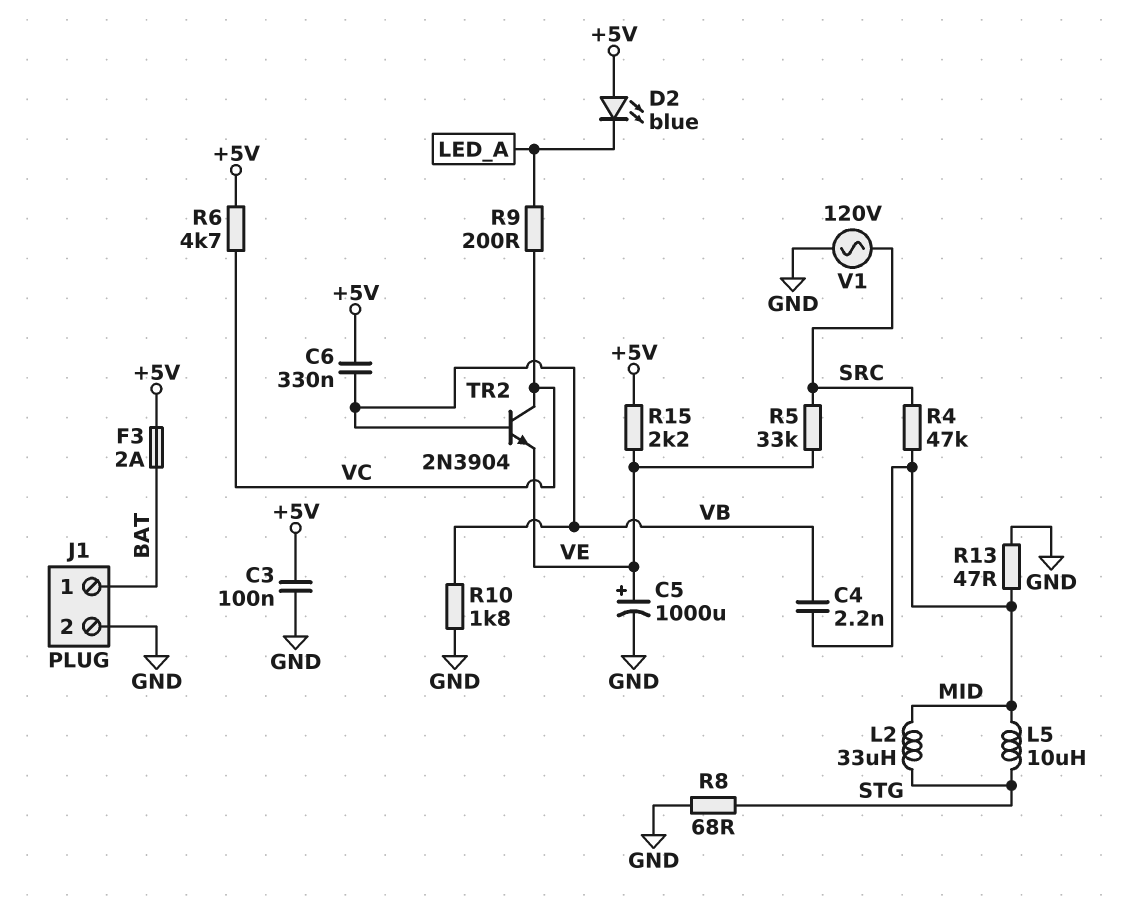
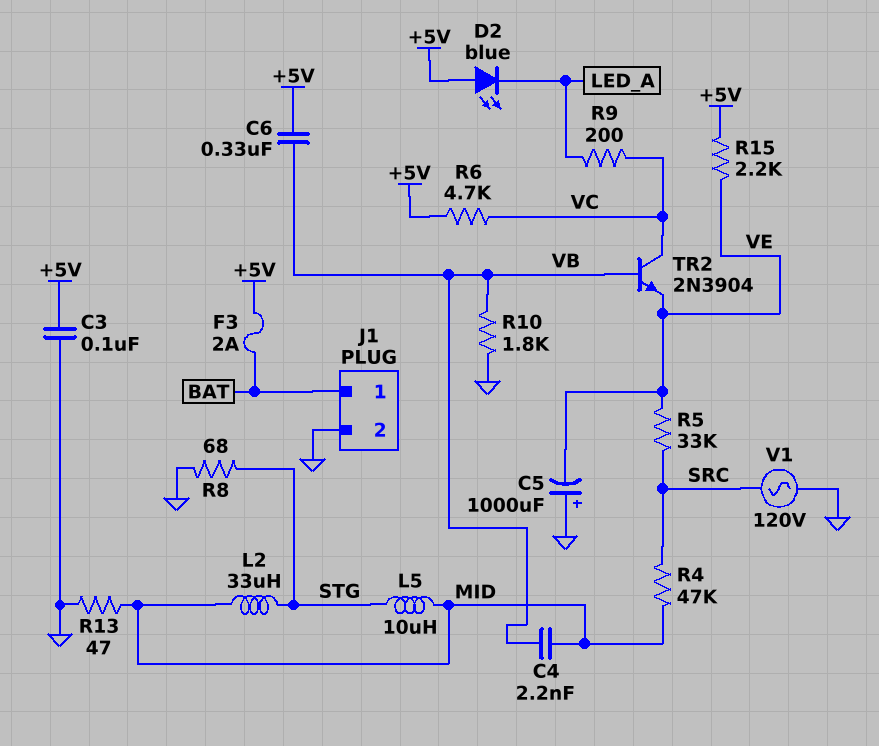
C5: 1000uF (plus VE, minus GND) -> 1000uF (plus GND, minus VE)

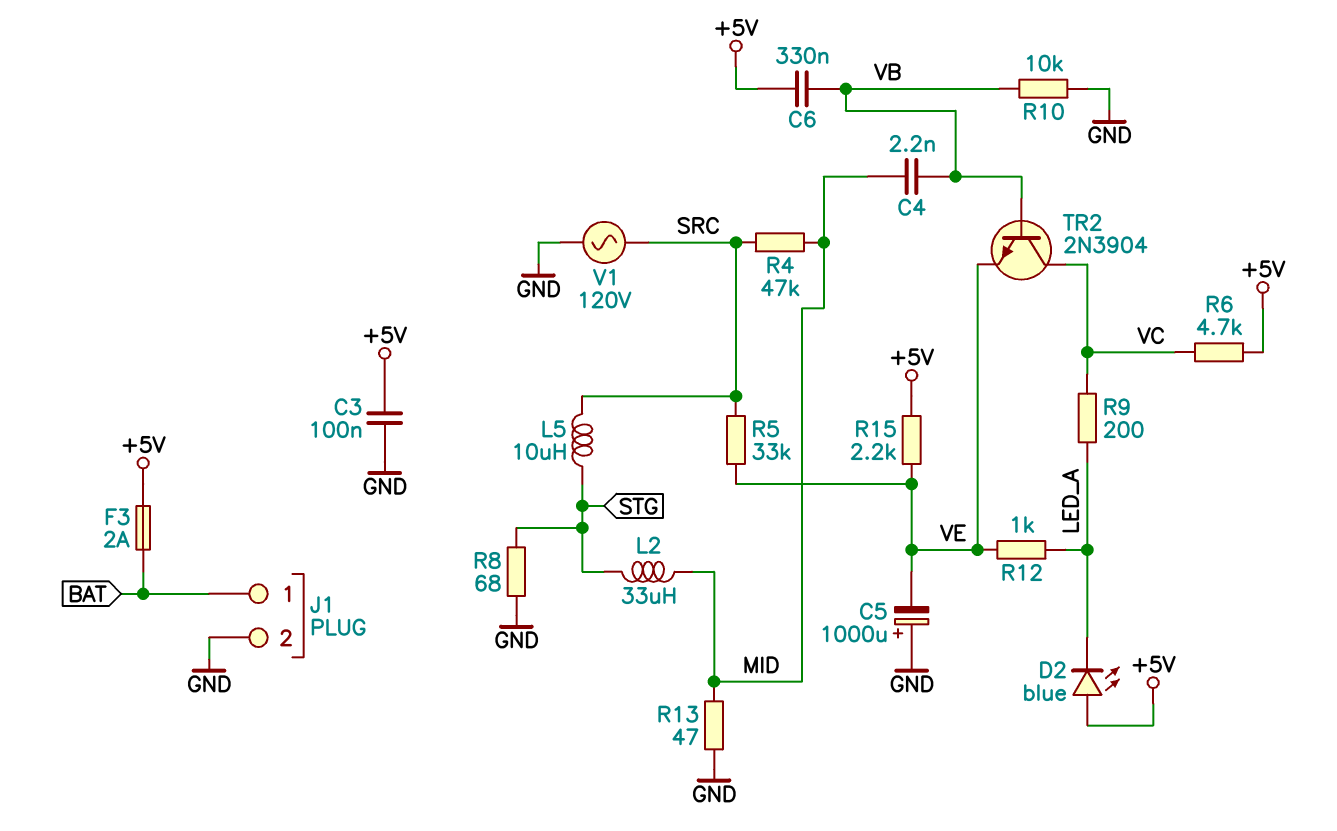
L5: 10uH (MID, STG) -> 10uH (SRC, STG)
R10: 1.8k (GND, VB) -> 10k (GND, VB)
R12: none -> 1k (LED_A, VE)

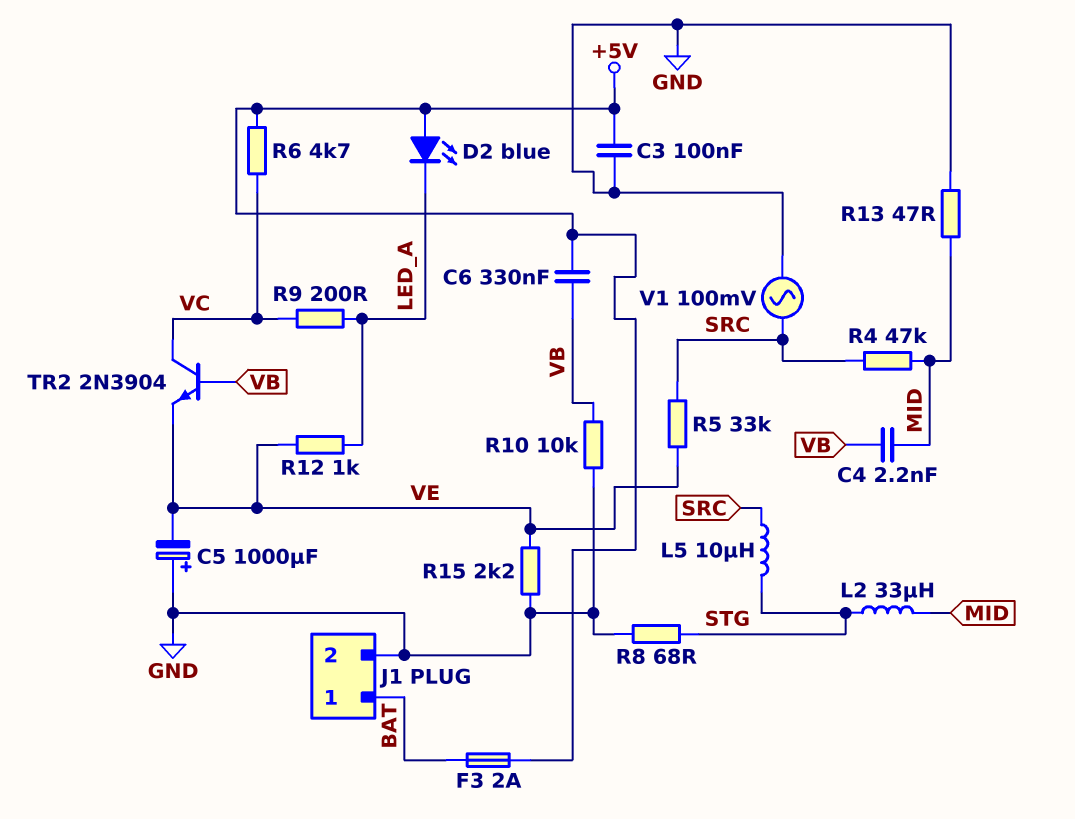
R15: 2.2k (+5V, VE) -> 2.2k (GND, VE)
V1: AC 120V (GND, SRC) -> AC 100mV (GND, SRC)

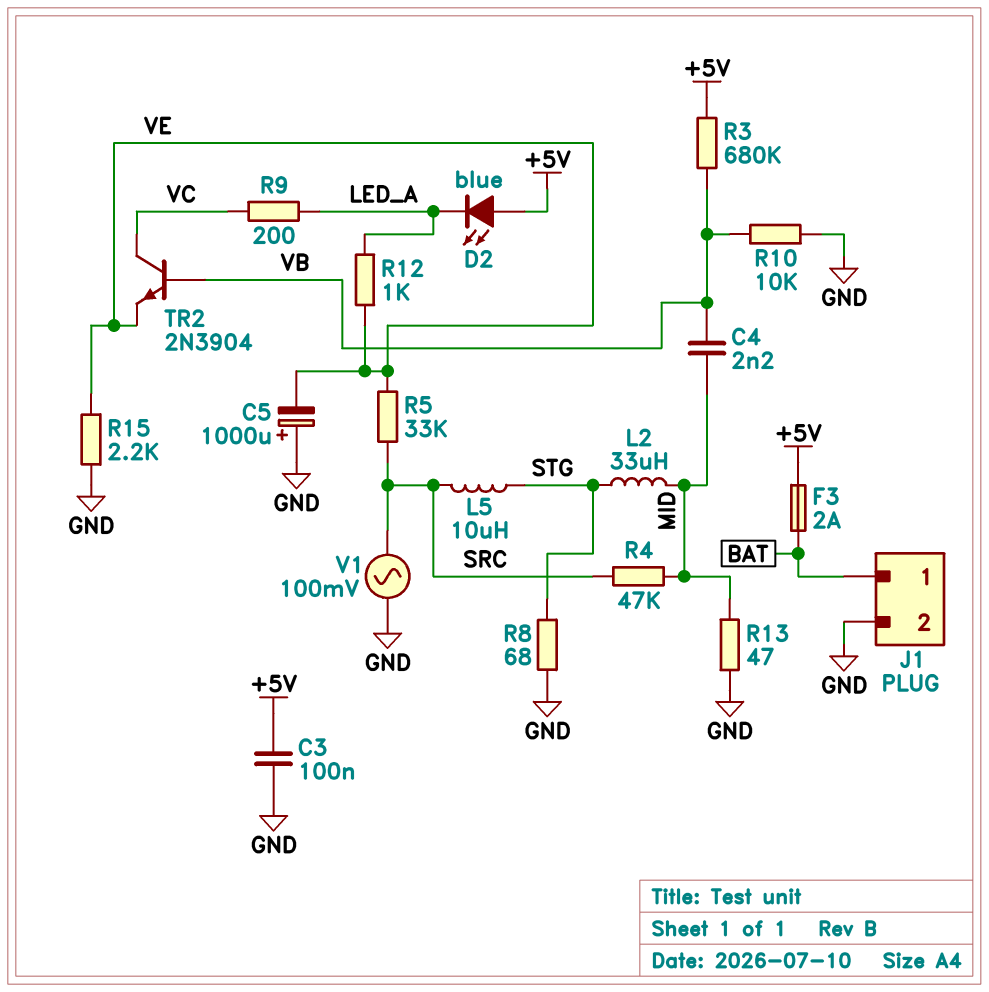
C6: 330nF (+5V, VB) -> none
R3: none -> 680k (+5V, VB)
R6: 4.7k (+5V, VC) -> none

